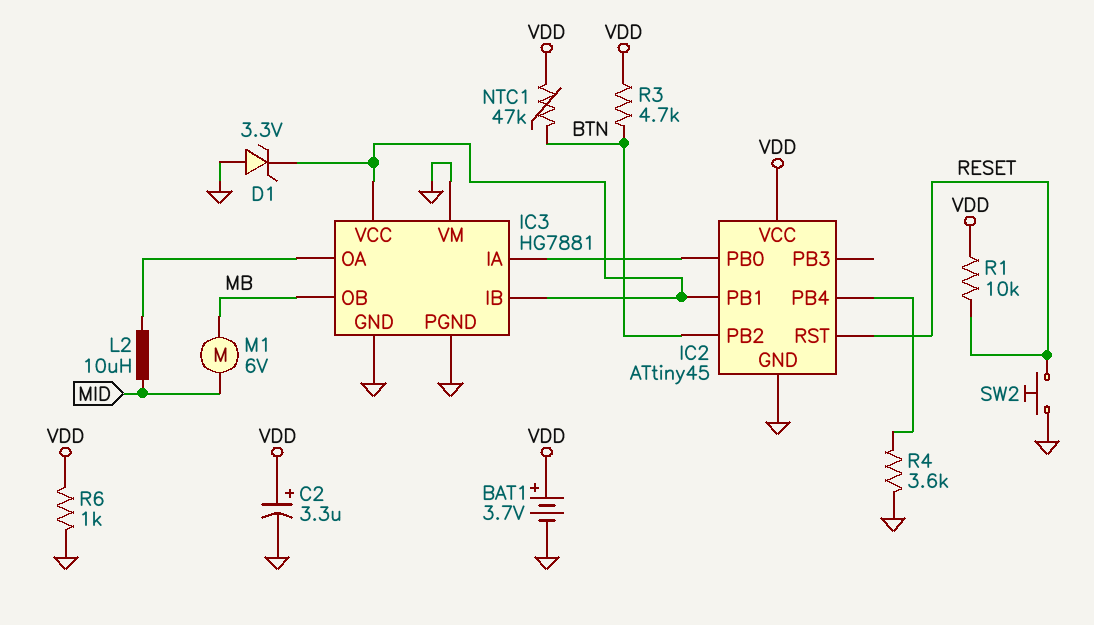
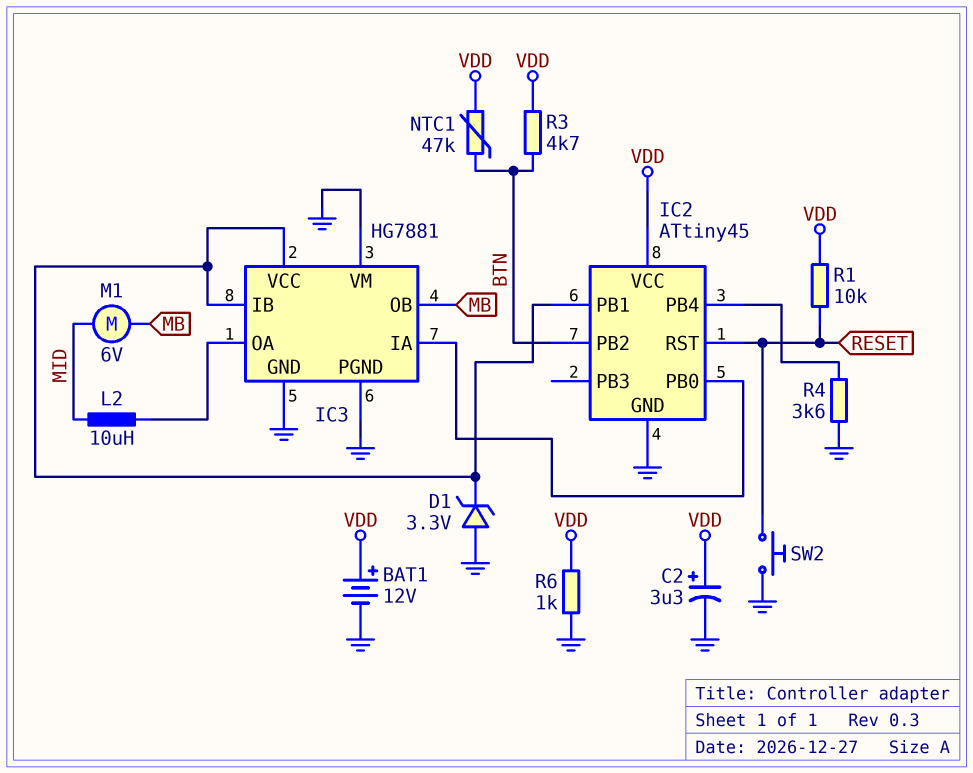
BAT1: 3.7V (plus VDD, minus GND) -> 12V (plus VDD, minus GND)

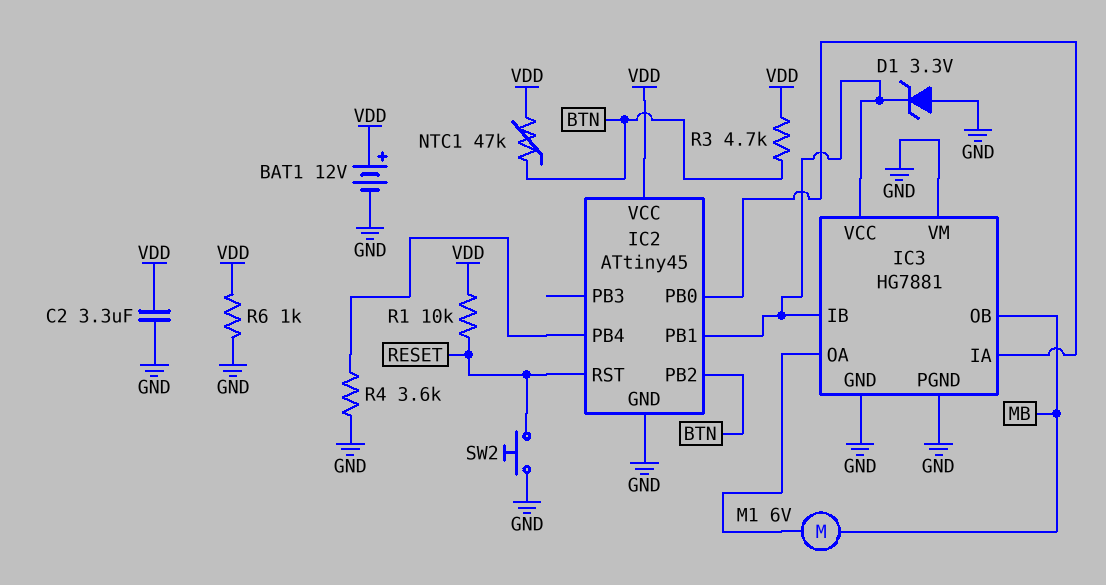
C2: 3.3uF (plus VDD, minus GND) -> 3.3uF (GND, VDD)
L2: 10uH (IC3/OA, MID) -> none
M1: motor 6V (MB, MID) -> motor 6V (IC3/OA, MB)

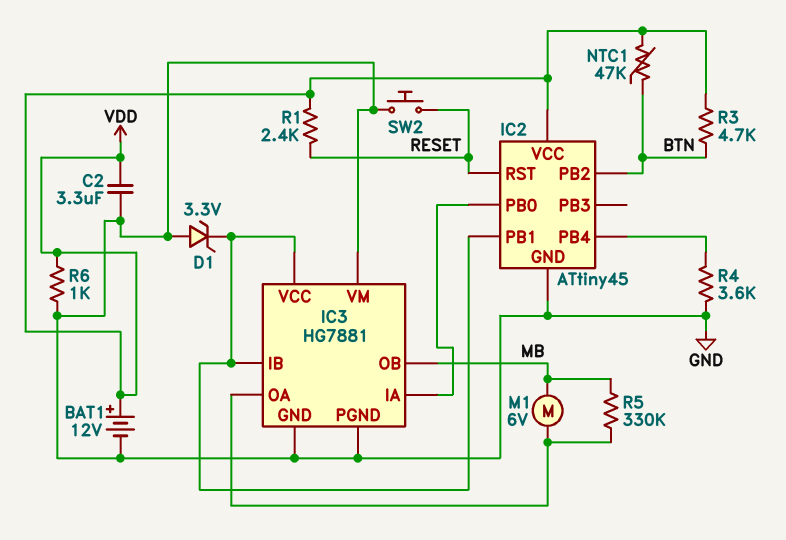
R1: 10k (RESET, VDD) -> 2.4k (RESET, VDD)
R5: none -> 330k (IC3/OA, MB)

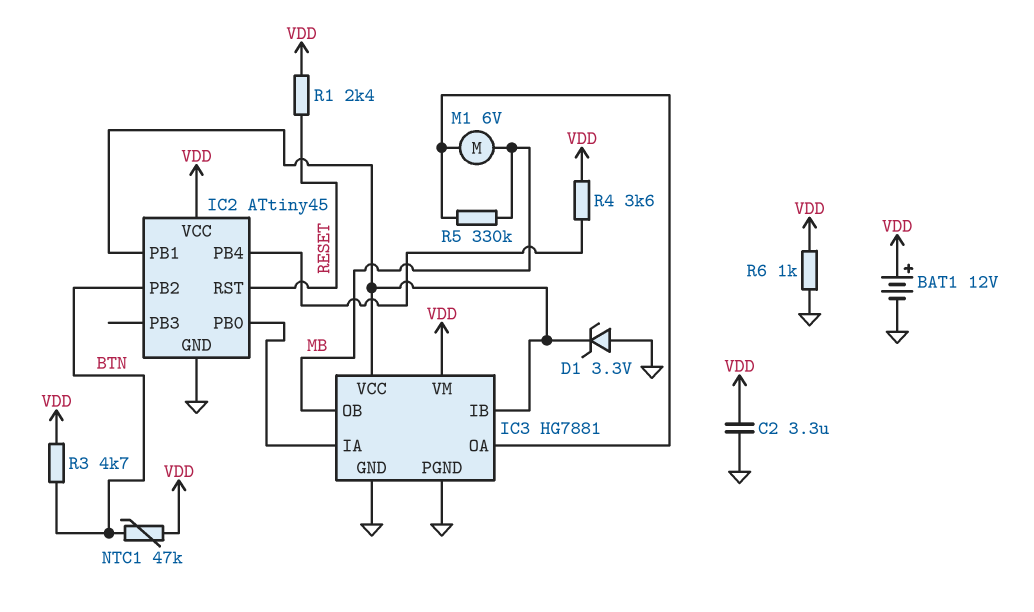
IC3 pin VM: GND -> VDD
R4: 3.6k (GND, IC2/PB4) -> 3.6k (IC2/PB4, VDD)
SW2: button (GND, RESET) -> none

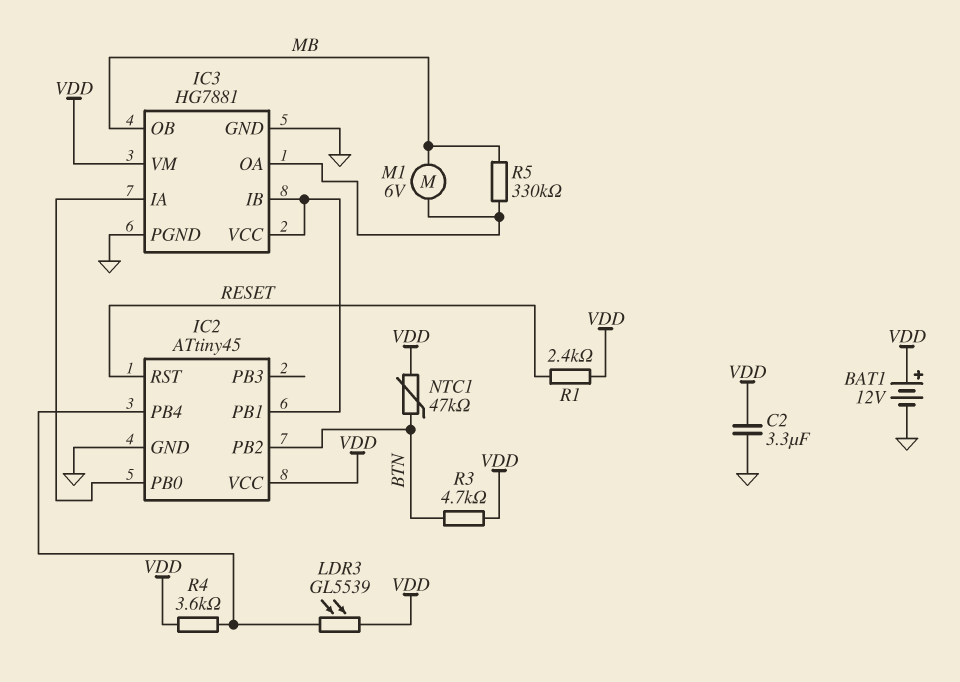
D1: zener 3.3V (A GND, K IC2/PB1) -> none
LDR3: none -> GL5539 (IC2/PB4, VDD)
R6: 1k (GND, VDD) -> none

